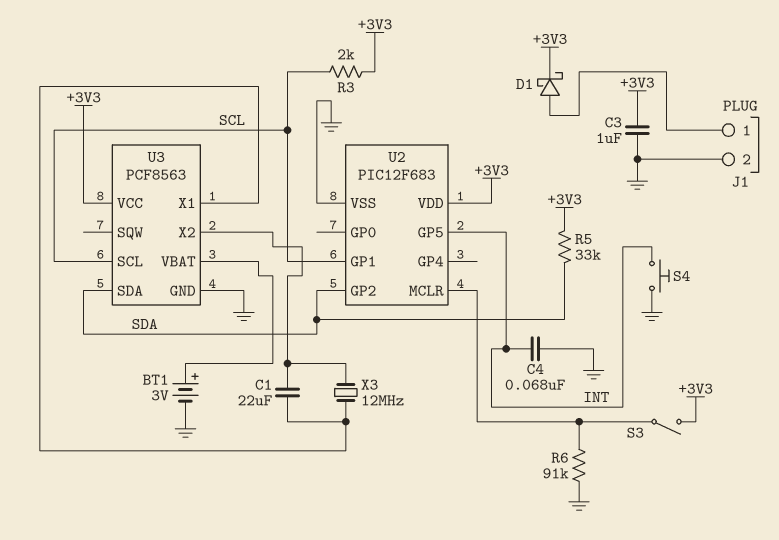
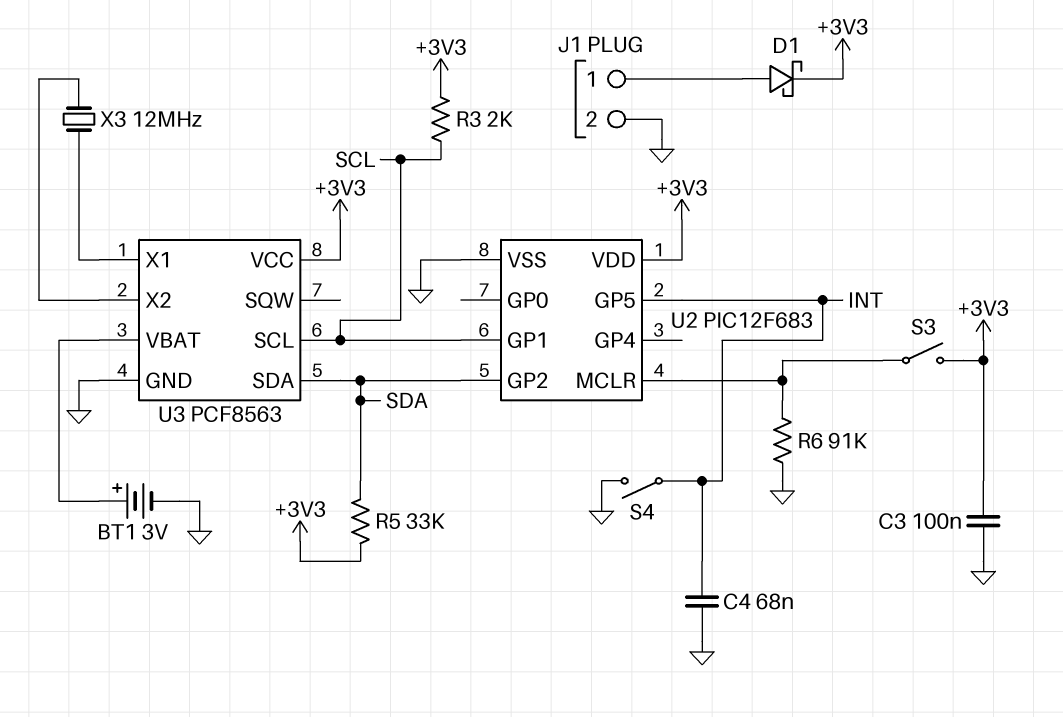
C1: 22uF (U3/X1, U3/X2) -> none
C3: 1uF (+3V3, GND) -> 100nF (+3V3, GND)
S4: button (GND, INT) -> switch (GND, INT)

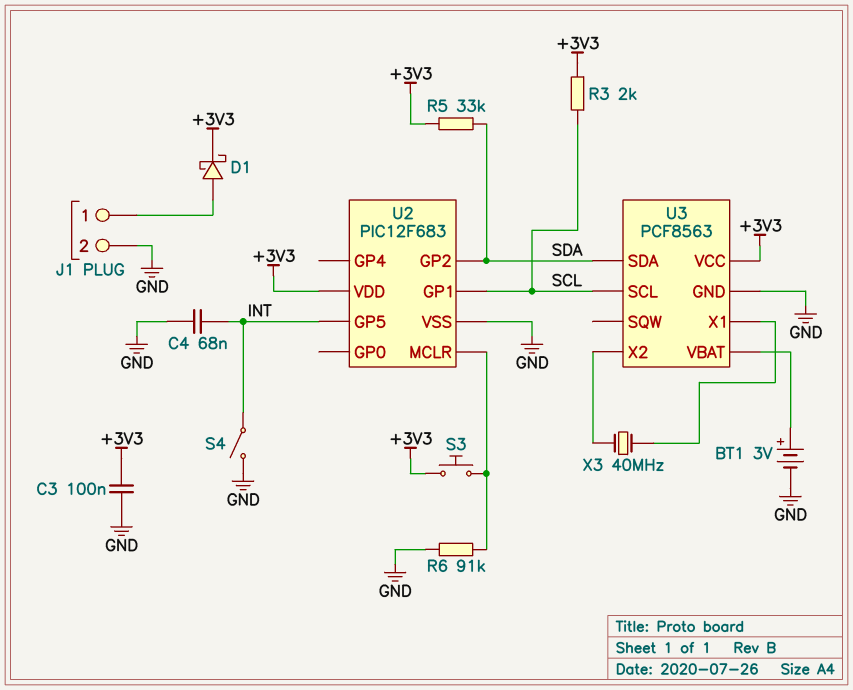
S3: switch (+3V3, U2/MCLR) -> button (+3V3, U2/MCLR)
X3: 12MHz (U3/X1, U3/X2) -> 40MHz (U3/X1, U3/X2)

